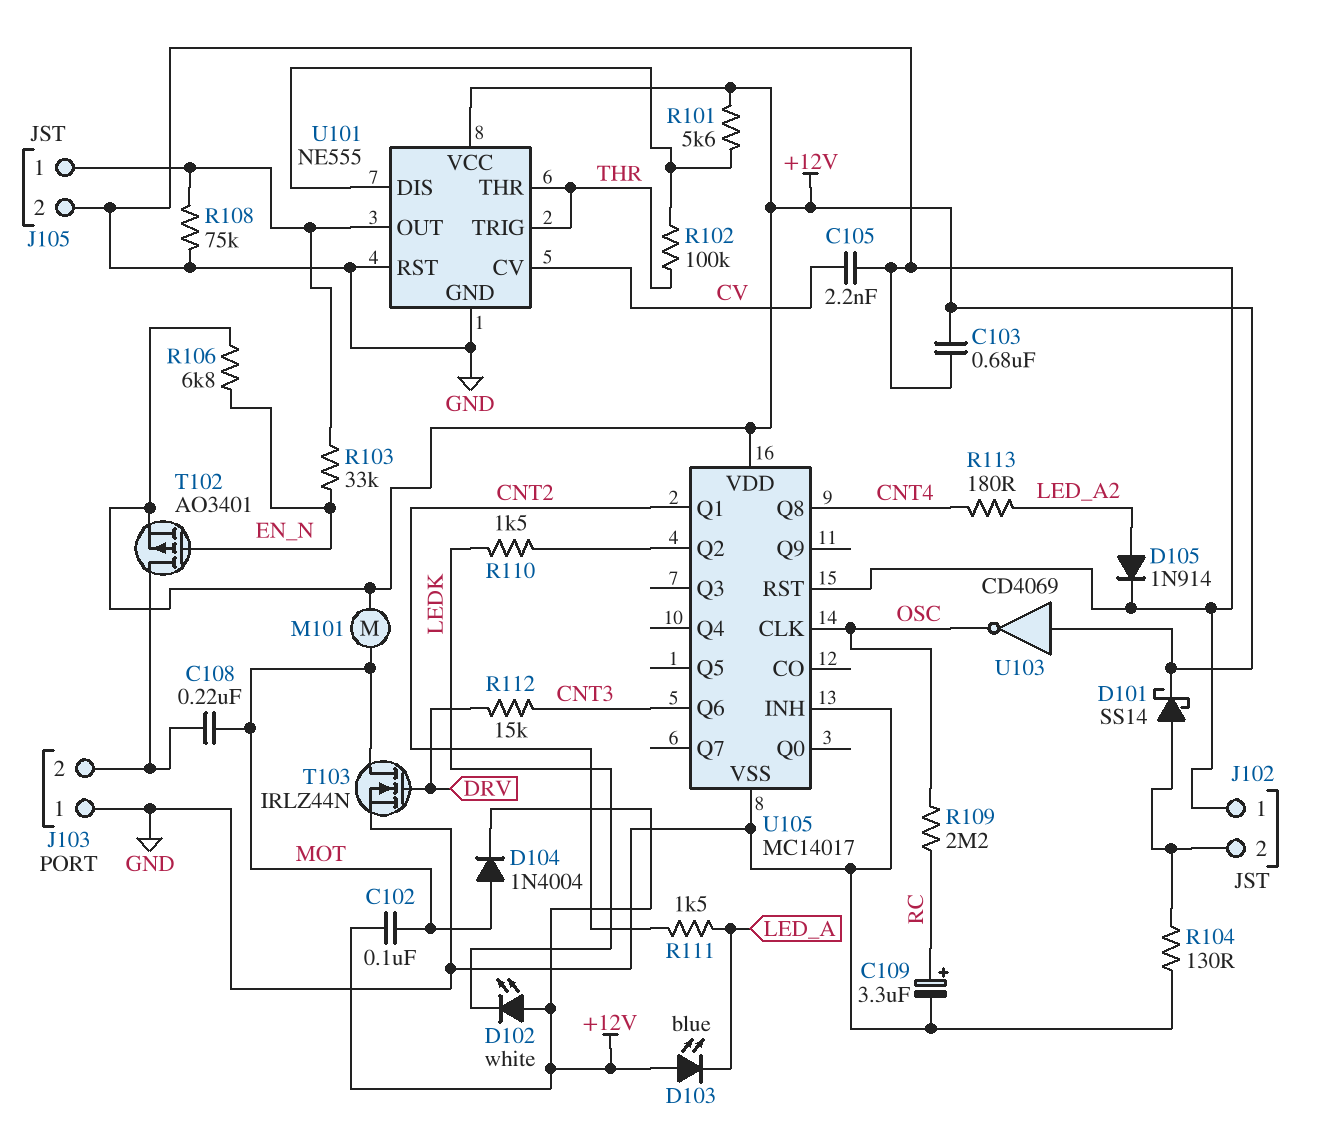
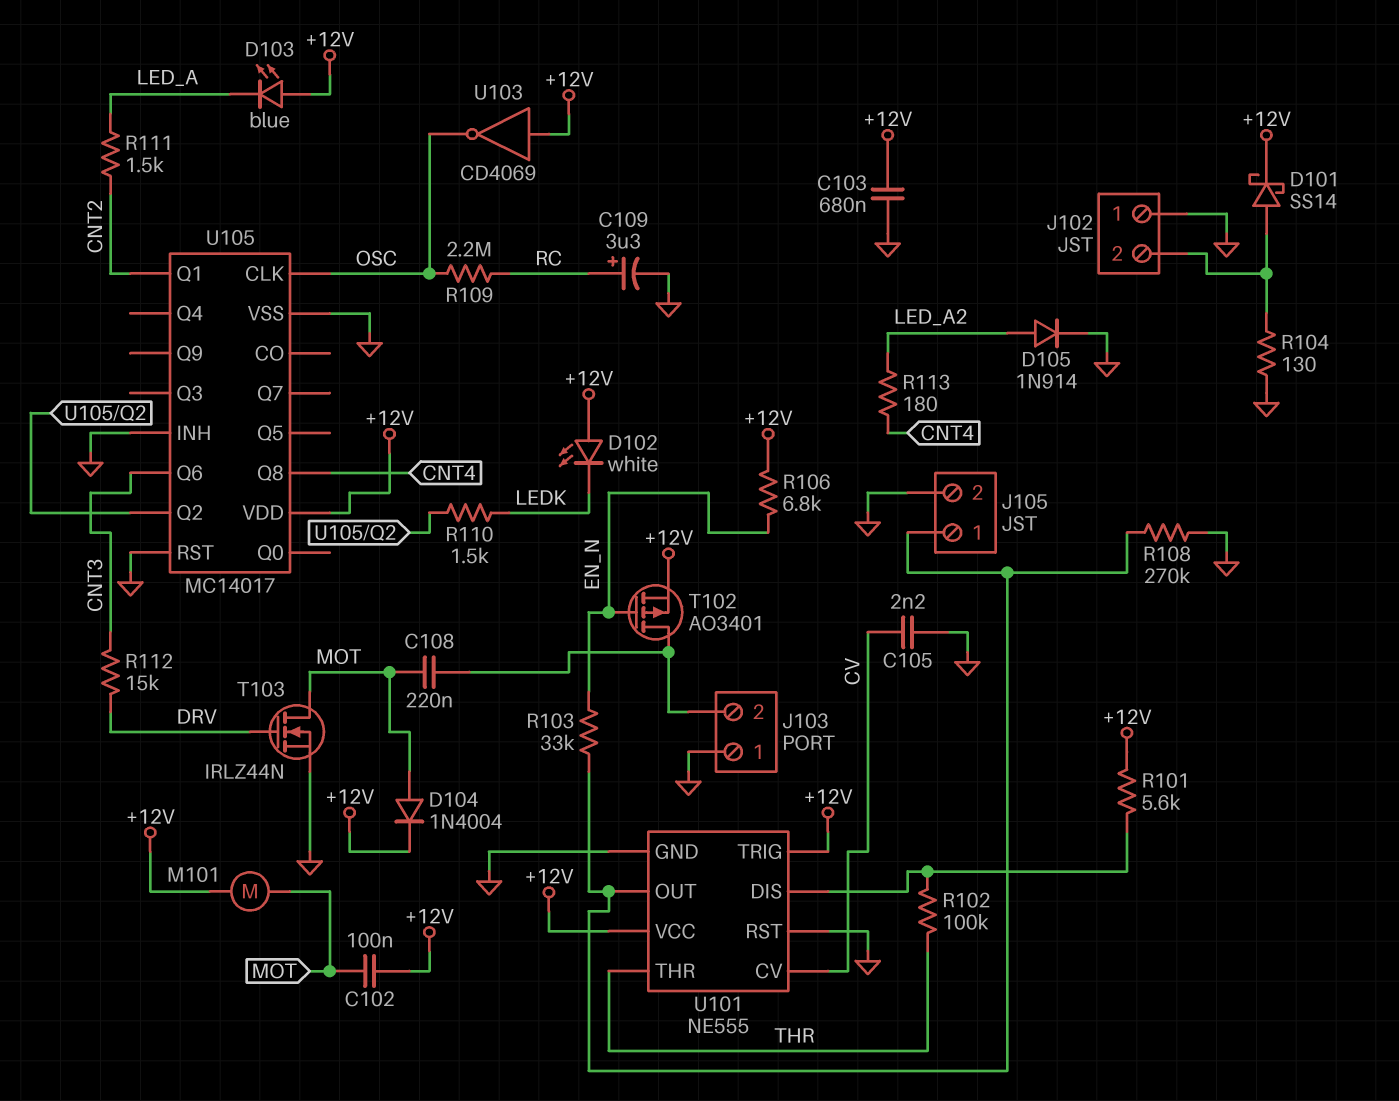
R108: 75k (GND, J105/1) -> 270k (GND, J105/1)
U101 pin TRIG: THR -> +12V

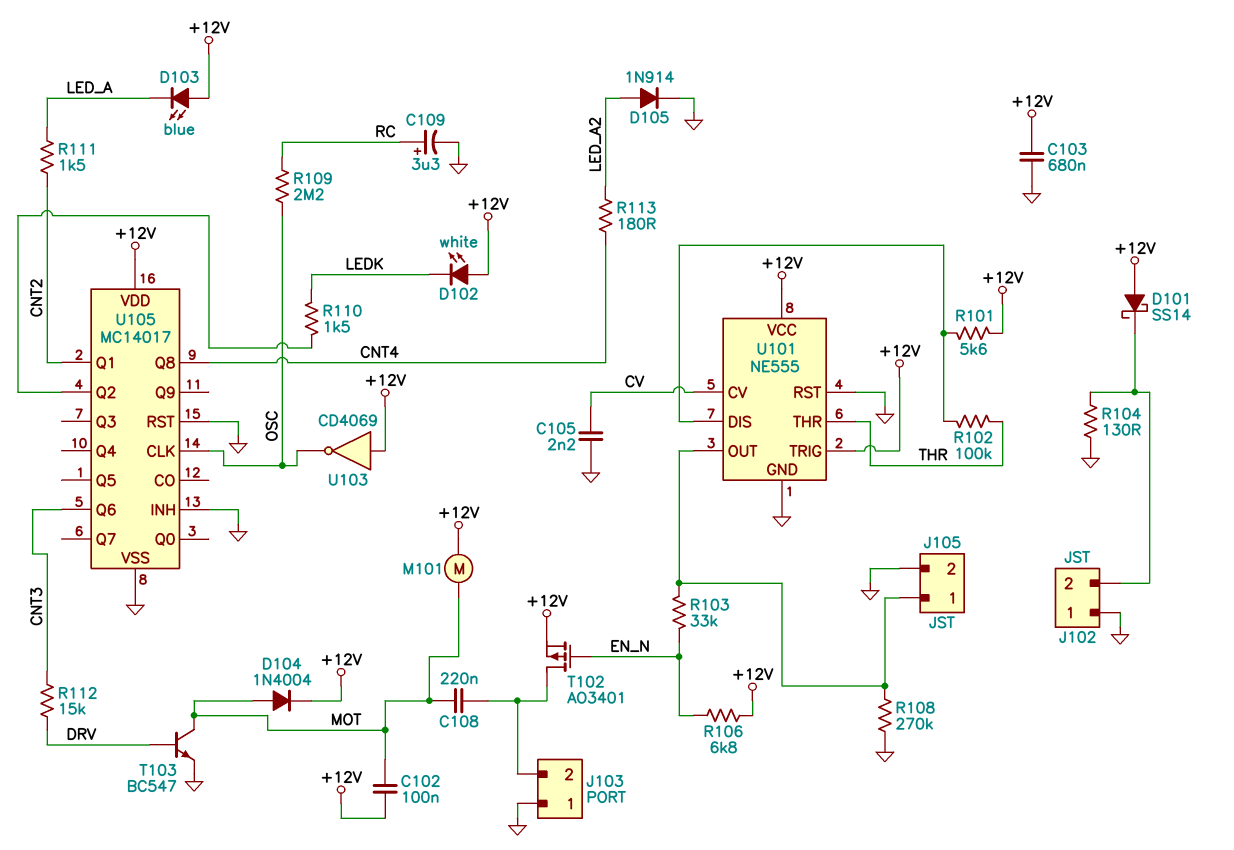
D101: schottky SS14 (A J102/2, K +12V) -> schottky SS14 (A +12V, K J102/2)
T103: NMOS IRLZ44N (G DRV, D MOT, S GND) -> NPN BC547 (B DRV, C MOT, E GND)

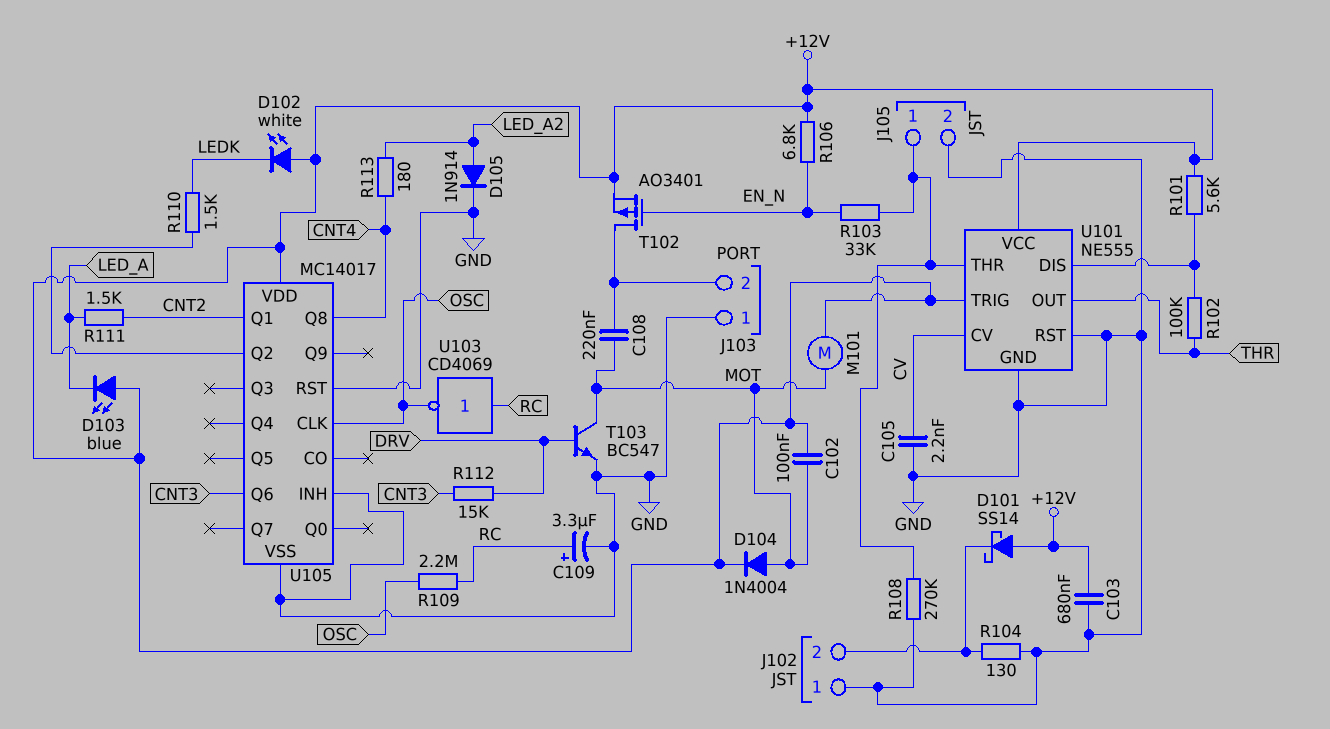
U101 pin OUT: J105/1 -> THR
U101 pin THR: THR -> J105/1
U103: NOT CD4069 (in +12V, out OSC) -> NOT CD4069 (in RC, out OSC)

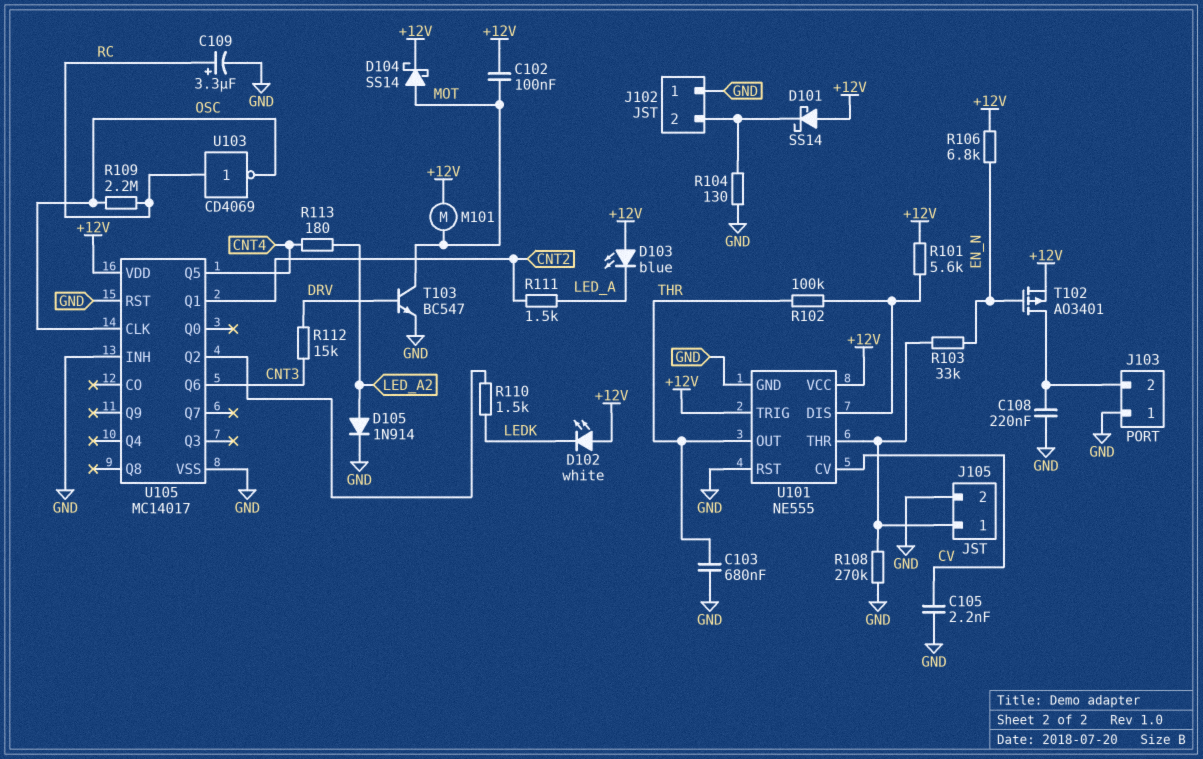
C103: 680nF (+12V, GND) -> 680nF (GND, THR)
C108: 220nF (J103/2, MOT) -> 220nF (GND, J103/2)
D104: diode 1N4004 (A MOT, K +12V) -> schottky SS14 (A MOT, K +12V)
U105 pin Q5: none -> CNT4
U105 pin Q8: CNT4 -> none

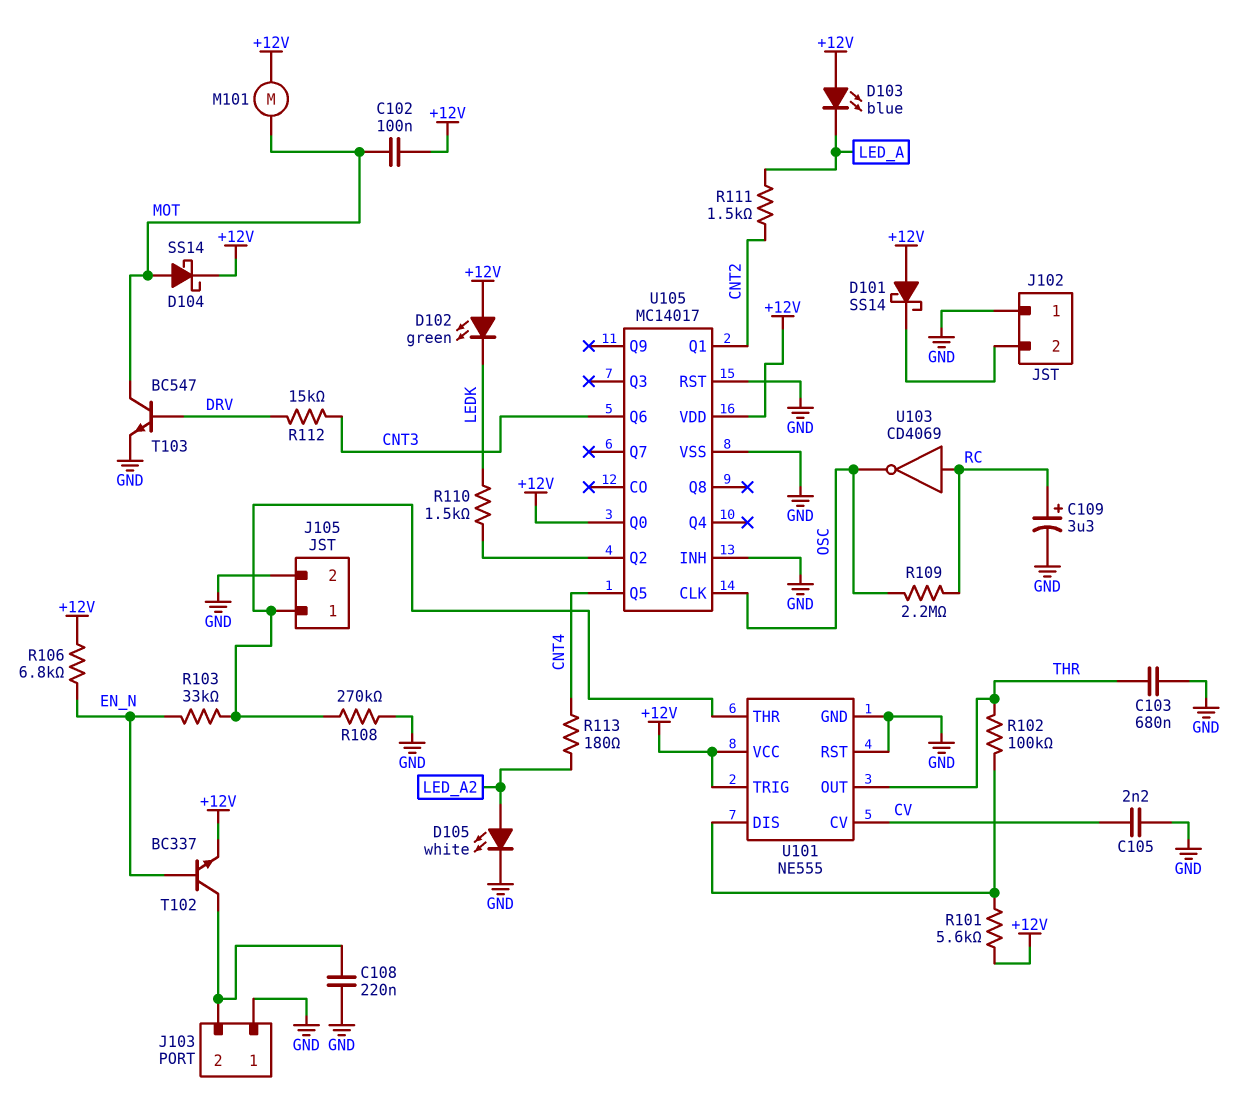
D102: LED white (A +12V, K LEDK) -> LED green (A +12V, K LEDK)
D105: diode 1N914 (A LED_A2, K GND) -> LED white (A LED_A2, K GND)
R104: 130 (GND, J102/2) -> none
T102: PMOS AO3401 (G EN_N, D J103/2, S +12V) -> NPN BC337 (B EN_N, C J103/2, E +12V)
U105 pin Q0: none -> +12V

